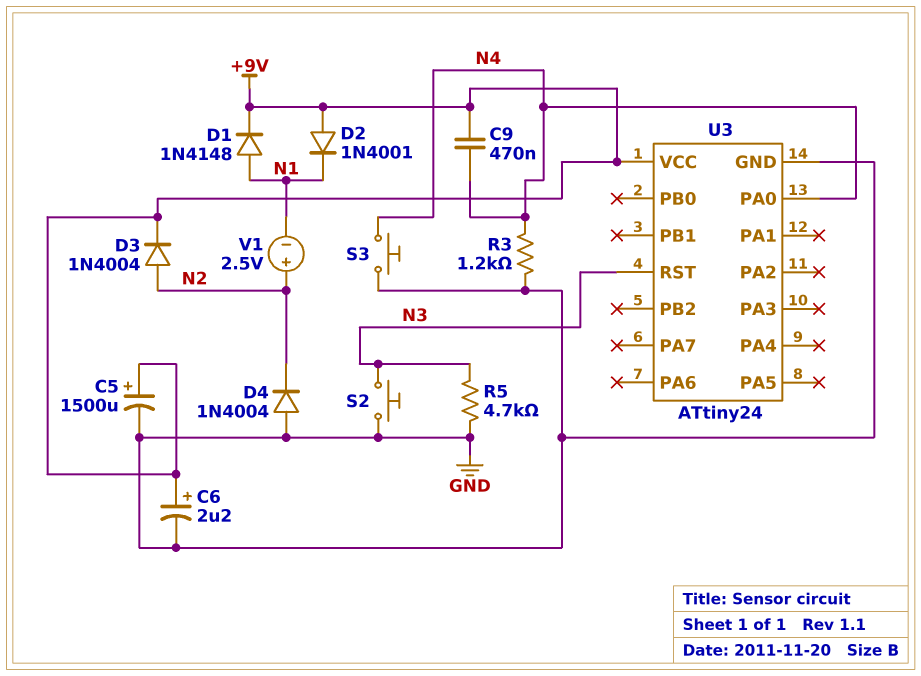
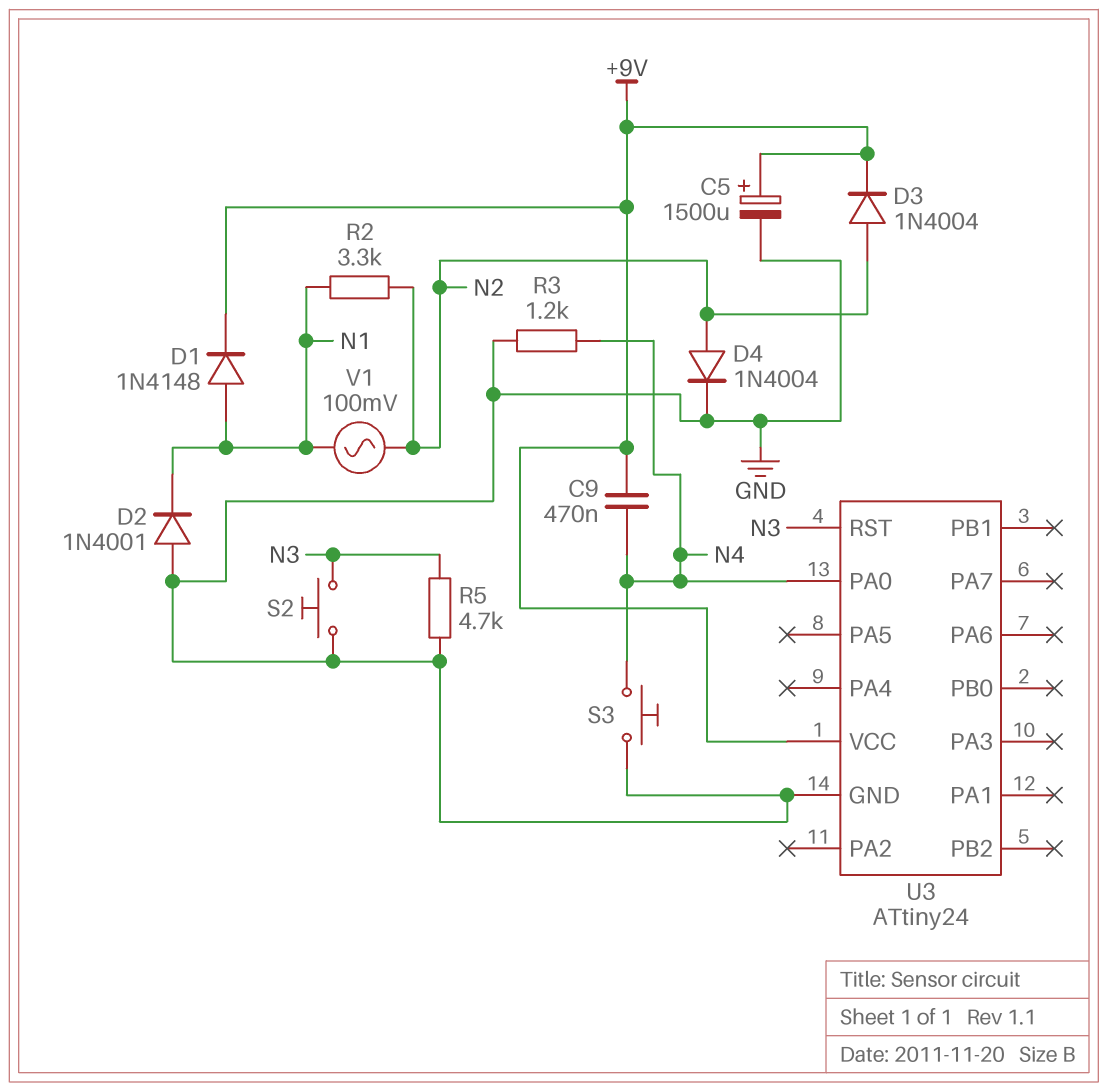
C6: 2.2uF (plus +9V, minus GND) -> none
D2: diode 1N4001 (A +9V, K N1) -> diode 1N4001 (A GND, K N1)
D4: diode 1N4004 (A GND, K N2) -> diode 1N4004 (A N2, K GND)
R2: none -> 3.3k (N1, N2)
V1: 2.5V (plus N2, minus N1) -> AC 100mV (N1, N2)

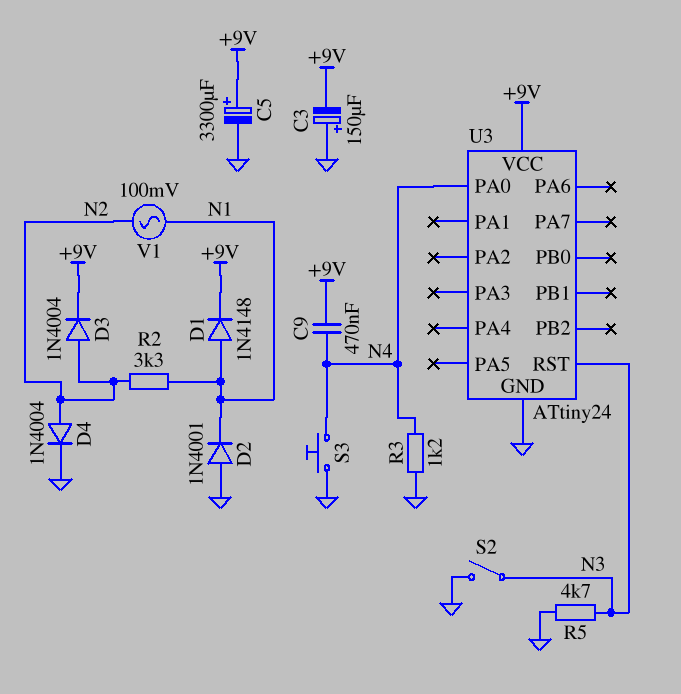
C3: none -> 150uF (plus GND, minus +9V)
C5: 1500uF (plus +9V, minus GND) -> 3300uF (plus +9V, minus GND)
S2: button (GND, N3) -> switch (GND, N3)

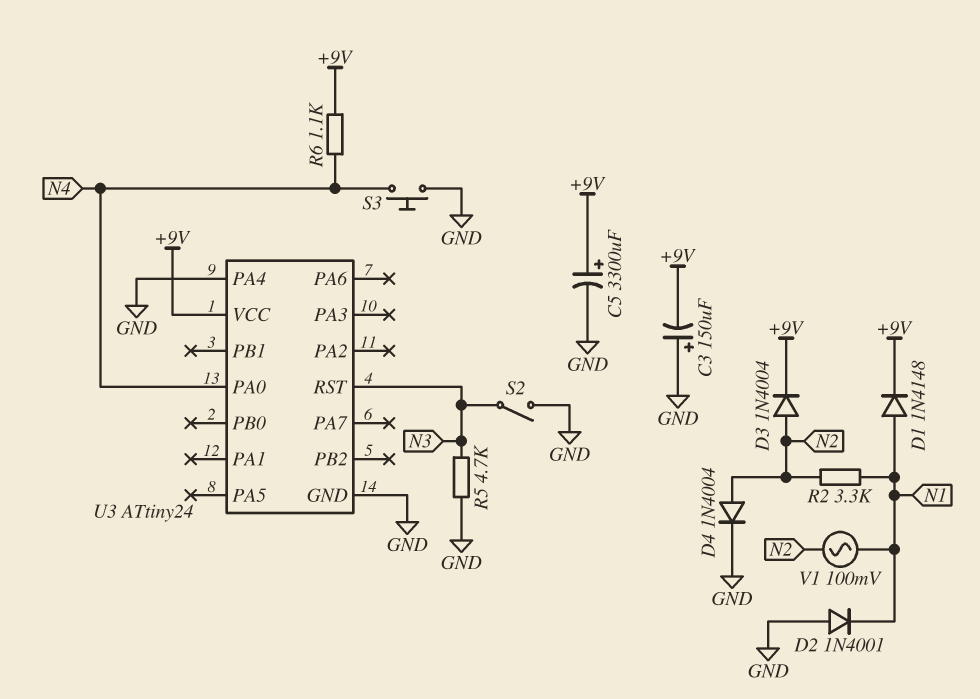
C9: 470nF (+9V, N4) -> none
R3: 1.2k (GND, N4) -> none
R6: none -> 1.1k (+9V, N4)
U3 pin PA4: none -> GND

